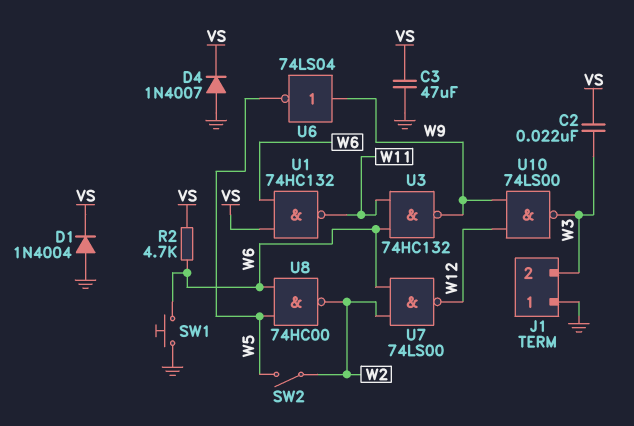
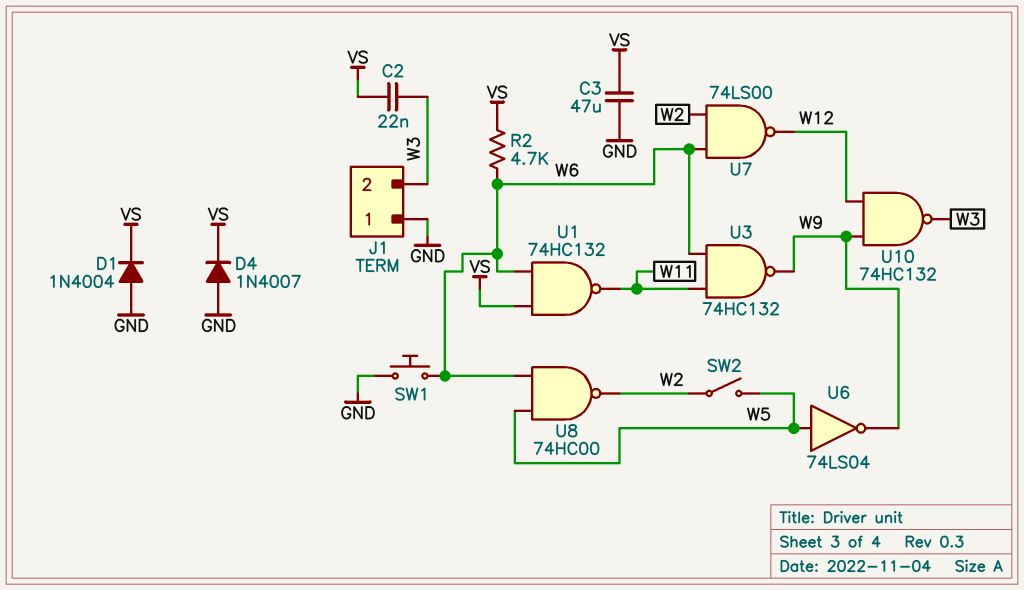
U6: NOT 74LS04 (in W9, out W5) -> NOT 74LS04 (in W5, out W9)
U10: NAND 74LS00 (in W9, in W12, out W3) -> NAND 74HC132 (in W9, in W12, out W3)

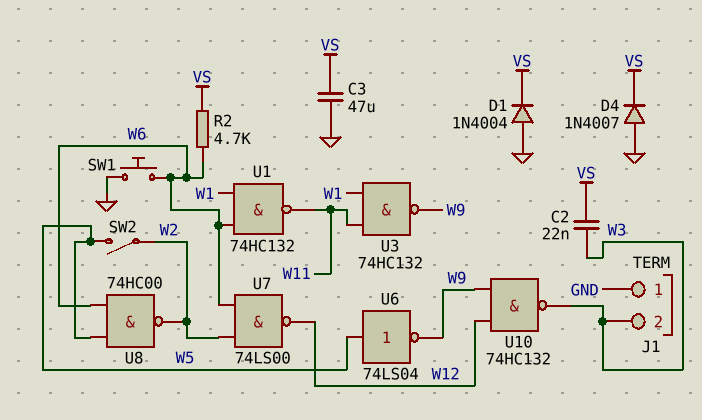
U1: NAND 74HC132 (in VS, in W6, out W11) -> NAND 74HC132 (in W1, in W6, out W11)
U3: NAND 74HC132 (in W6, in W11, out W9) -> NAND 74HC132 (in W1, in W11, out W9)

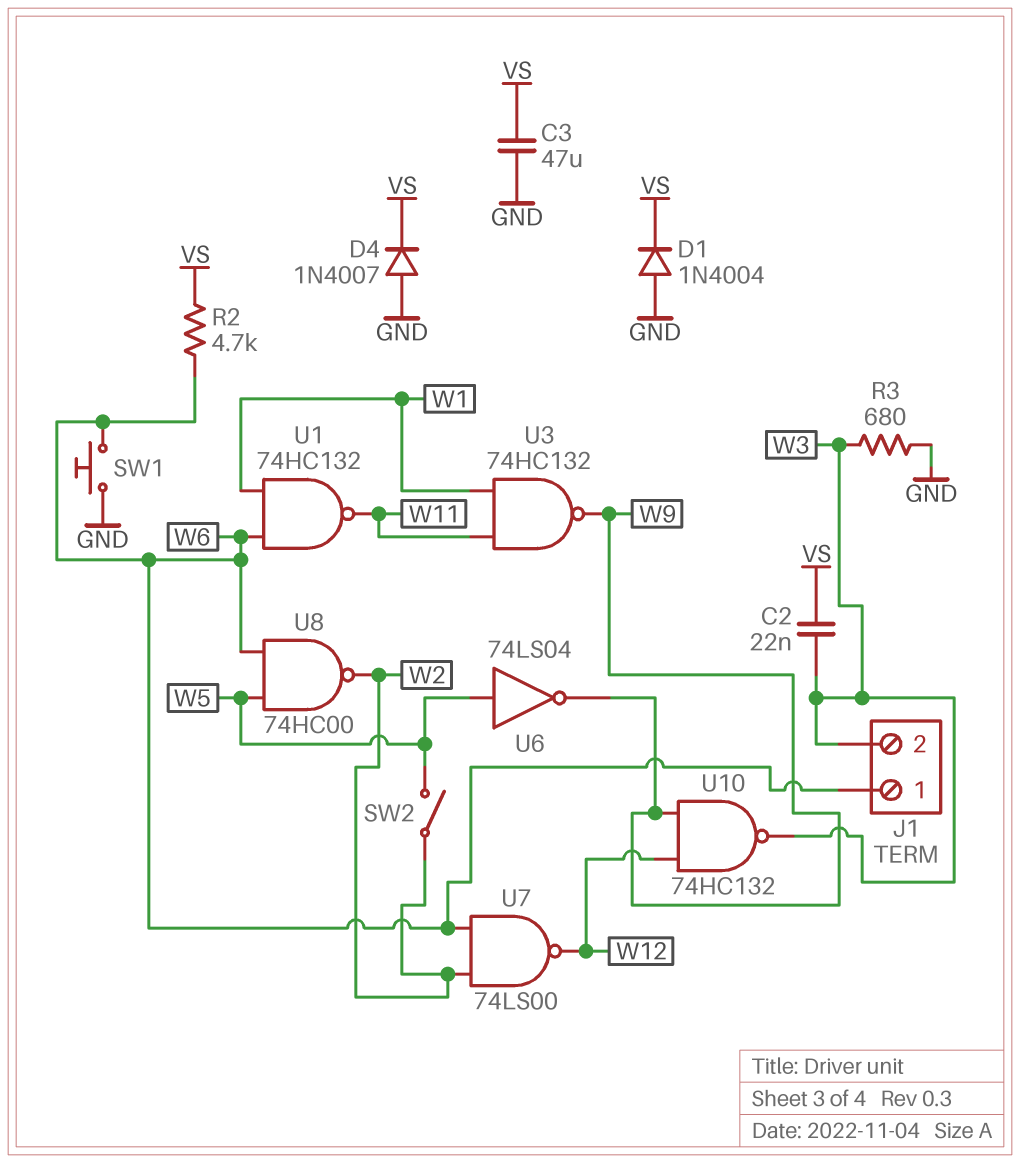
J1 pin 1: GND -> W6
R3: none -> 680 (GND, W3)

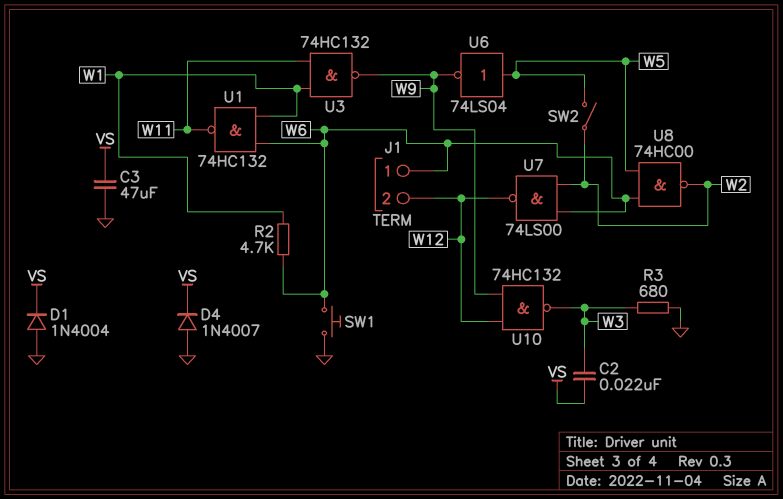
J1 pin 2: W3 -> W12
R2: 4.7k (VS, W6) -> 4.7k (W1, W6)

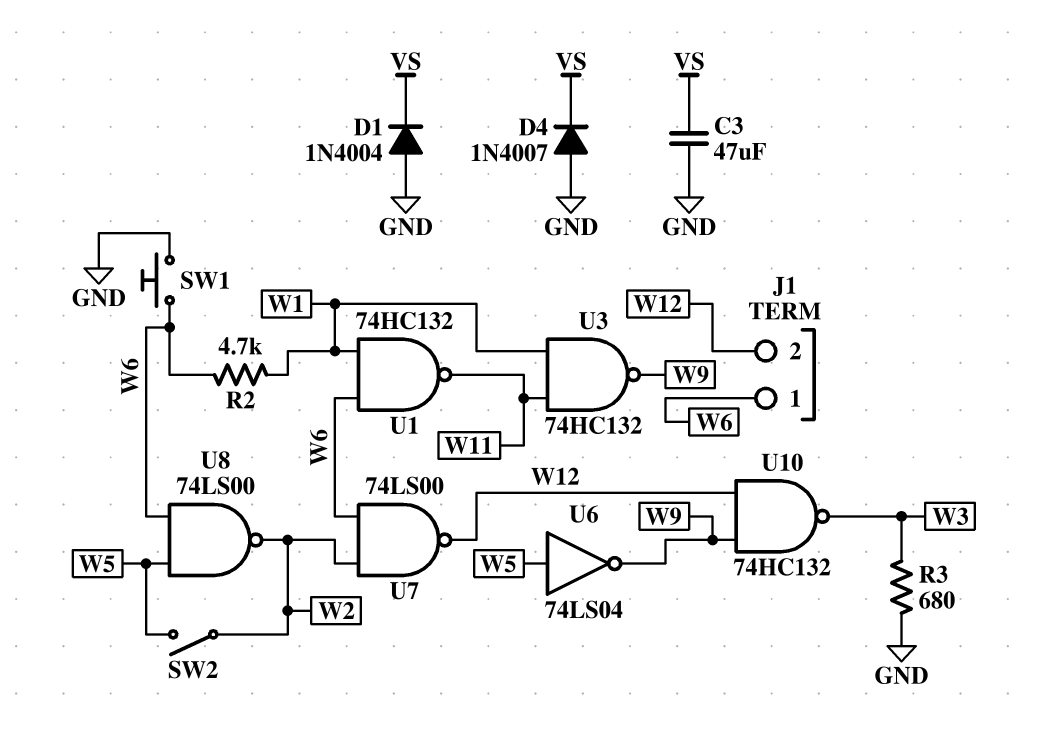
C2: 22nF (VS, W3) -> none
U8: NAND 74HC00 (in W5, in W6, out W2) -> NAND 74LS00 (in W5, in W6, out W2)

